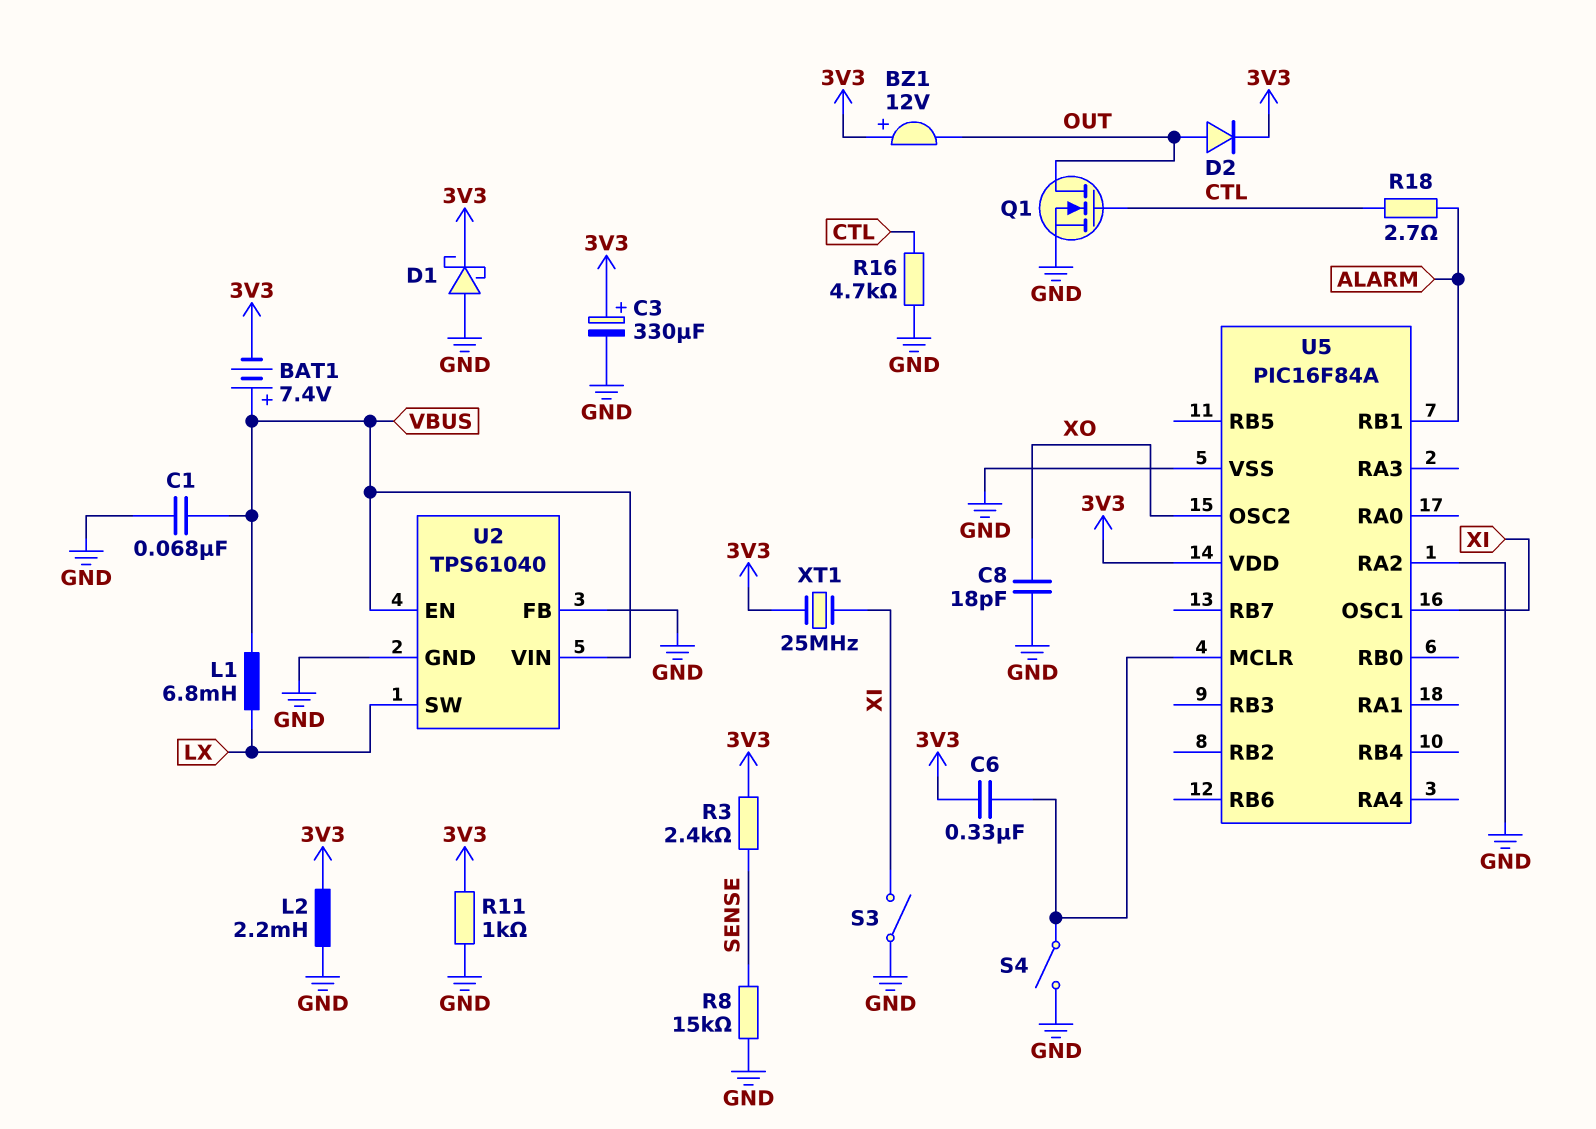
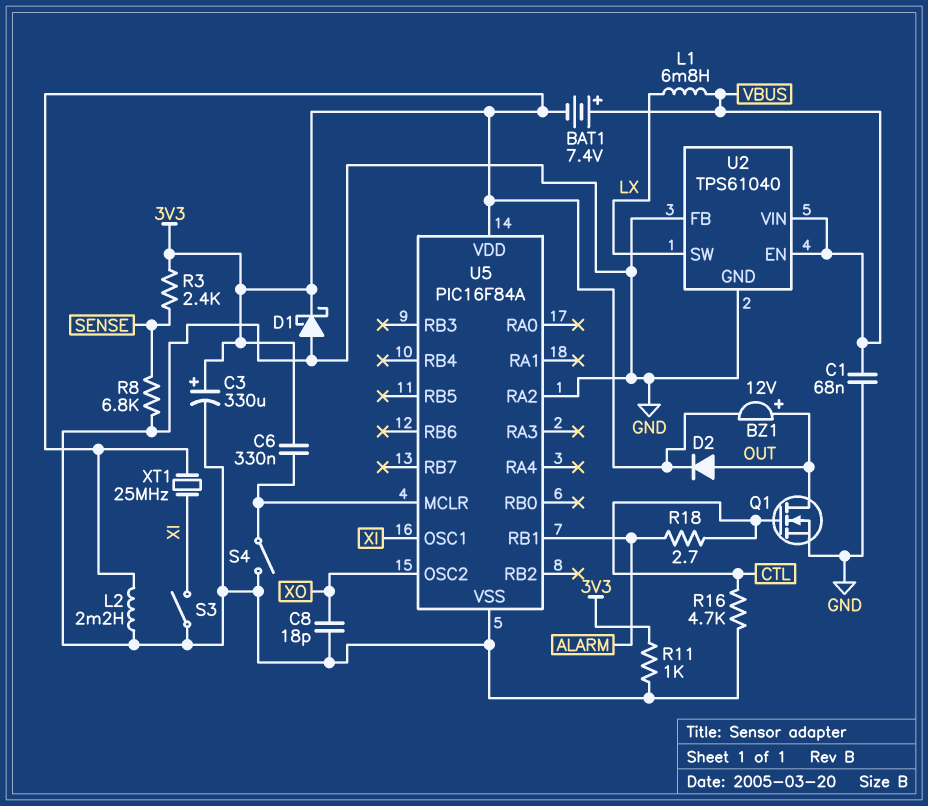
BZ1: buzzer 12V (plus 3V3, minus OUT) -> buzzer 12V (plus OUT, minus 3V3)
R8: 15k (GND, SENSE) -> 6.8k (GND, SENSE)

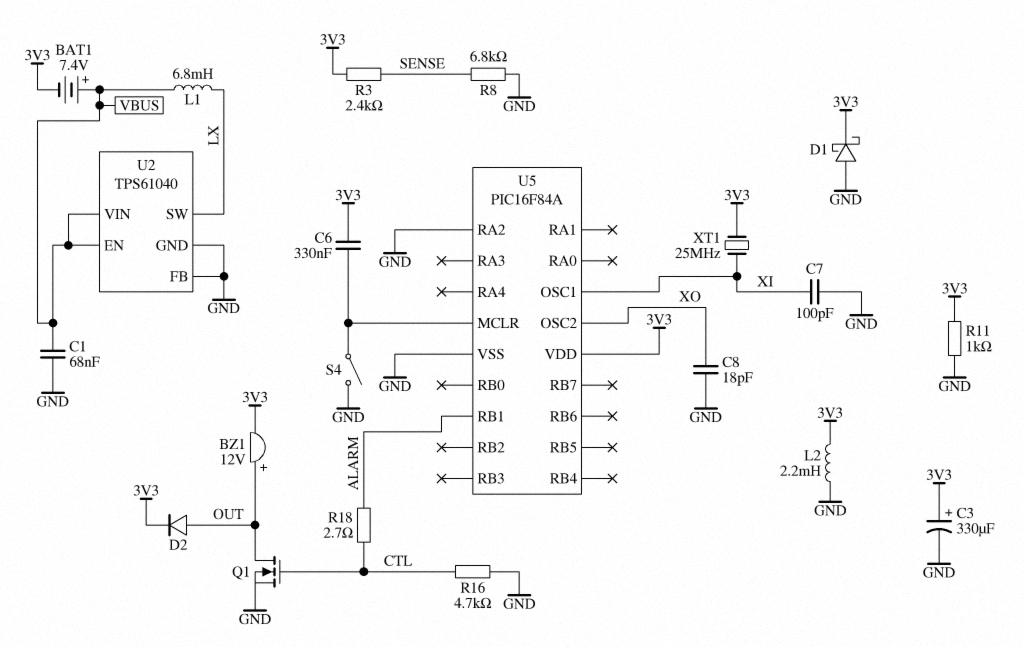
C7: none -> 100pF (GND, XI)
S3: switch (GND, XI) -> none

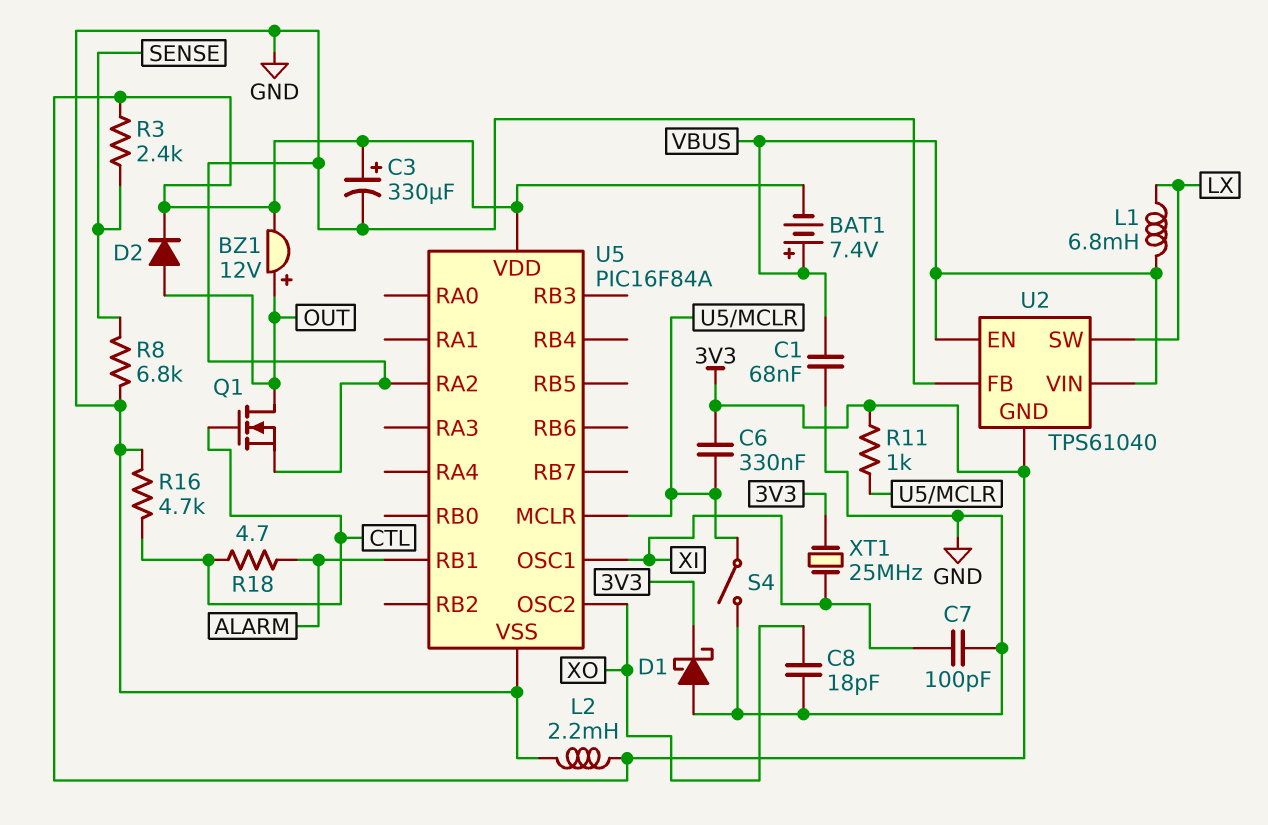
R11: 1k (3V3, GND) -> 1k (3V3, U5/MCLR)
R18: 2.7 (ALARM, CTL) -> 4.7 (ALARM, CTL)
U2 pin GND: GND -> 3V3

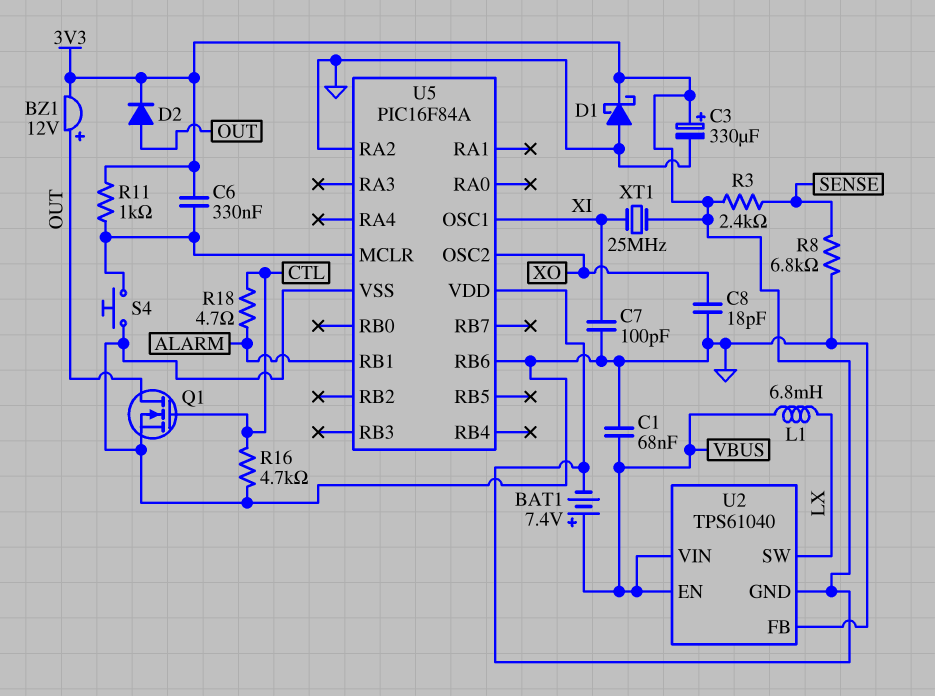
L2: 2.2mH (3V3, GND) -> none
S4: switch (GND, U5/MCLR) -> button (GND, U5/MCLR)
U5 pin RB6: none -> GND

